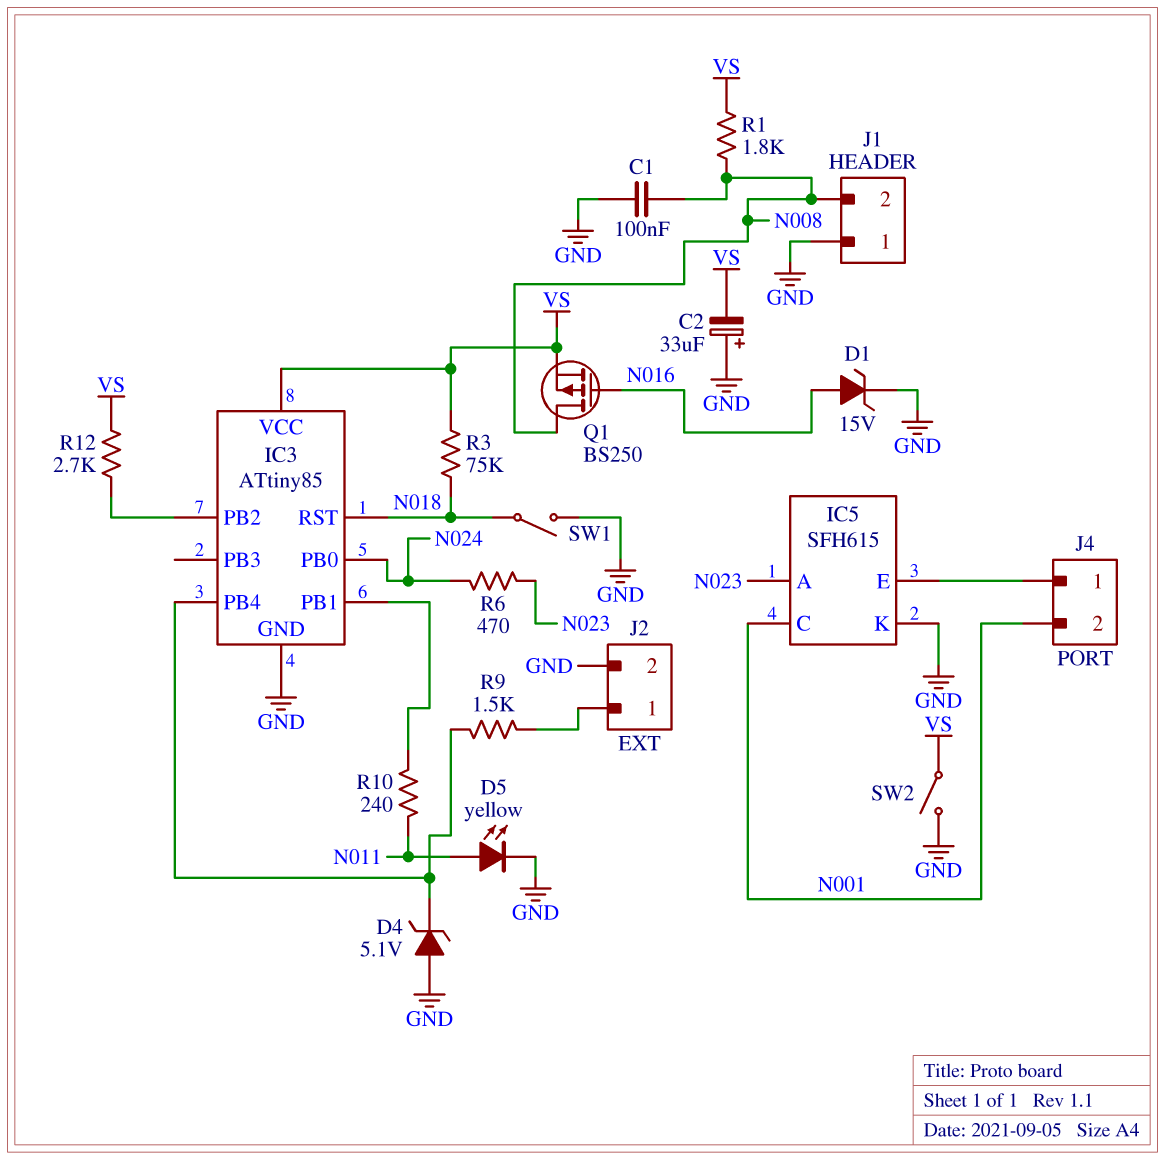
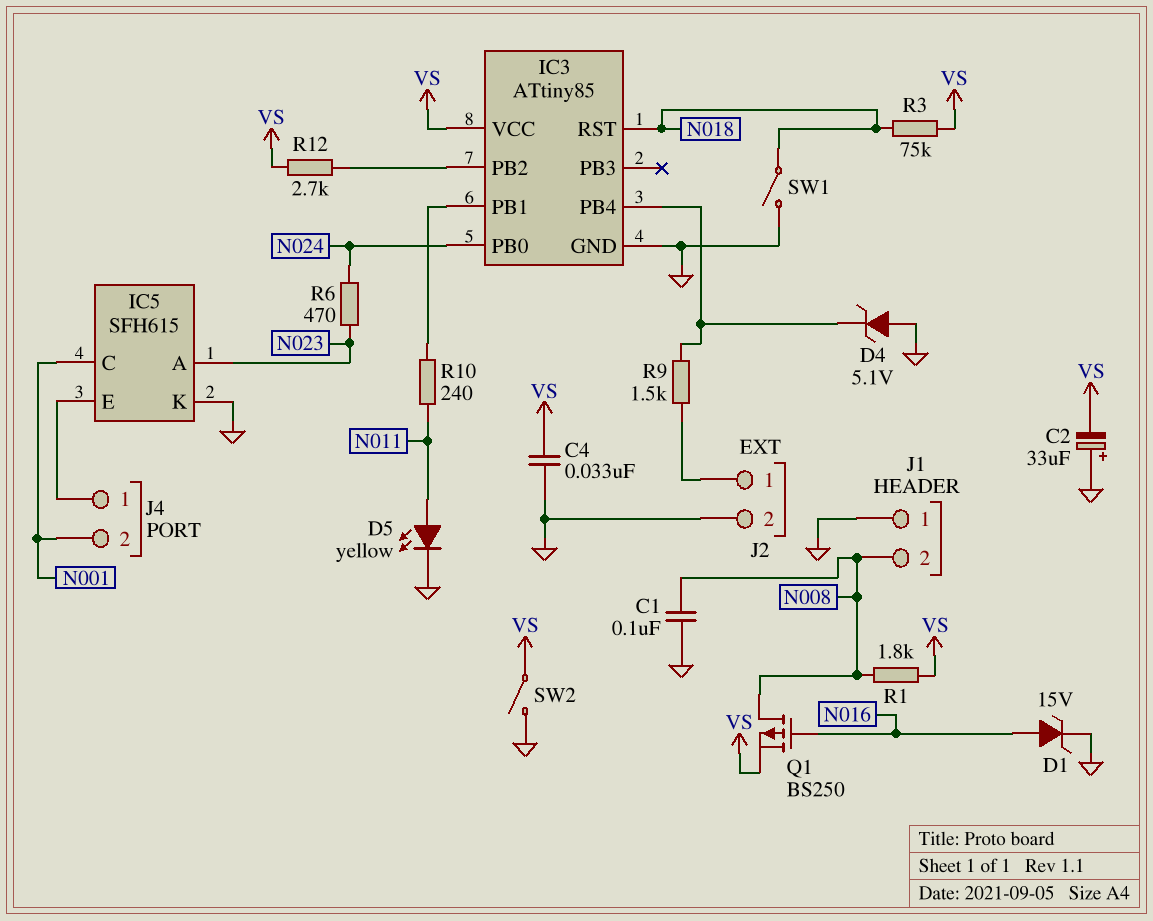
C4: none -> 33nF (GND, VS)

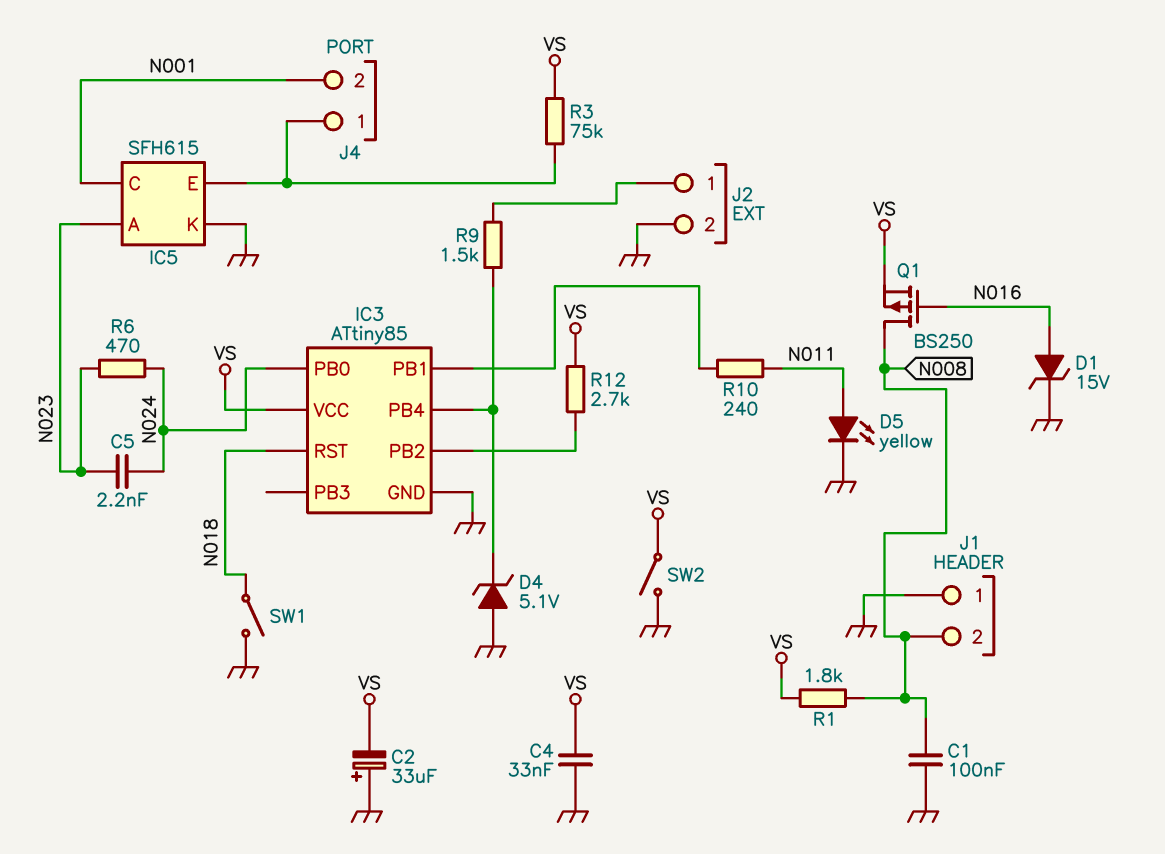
C5: none -> 2.2nF (N023, N024)
R3: 75k (N018, VS) -> 75k (IC5/E, VS)

